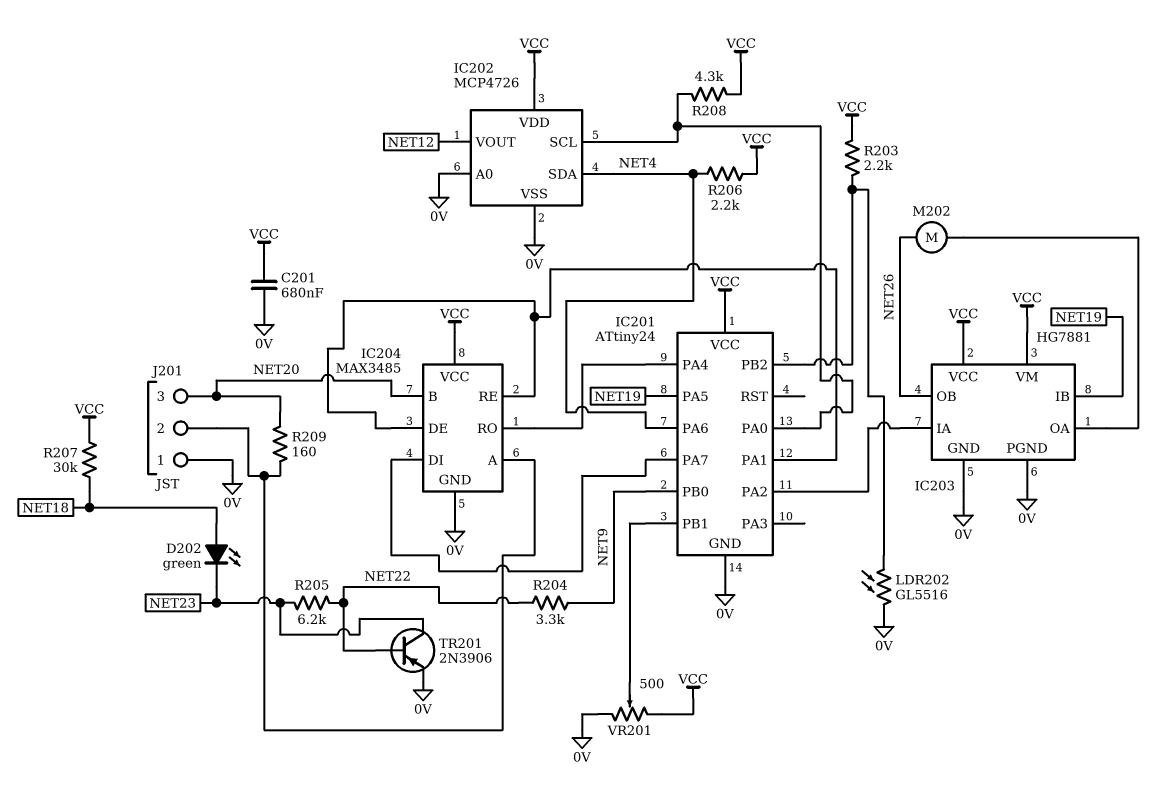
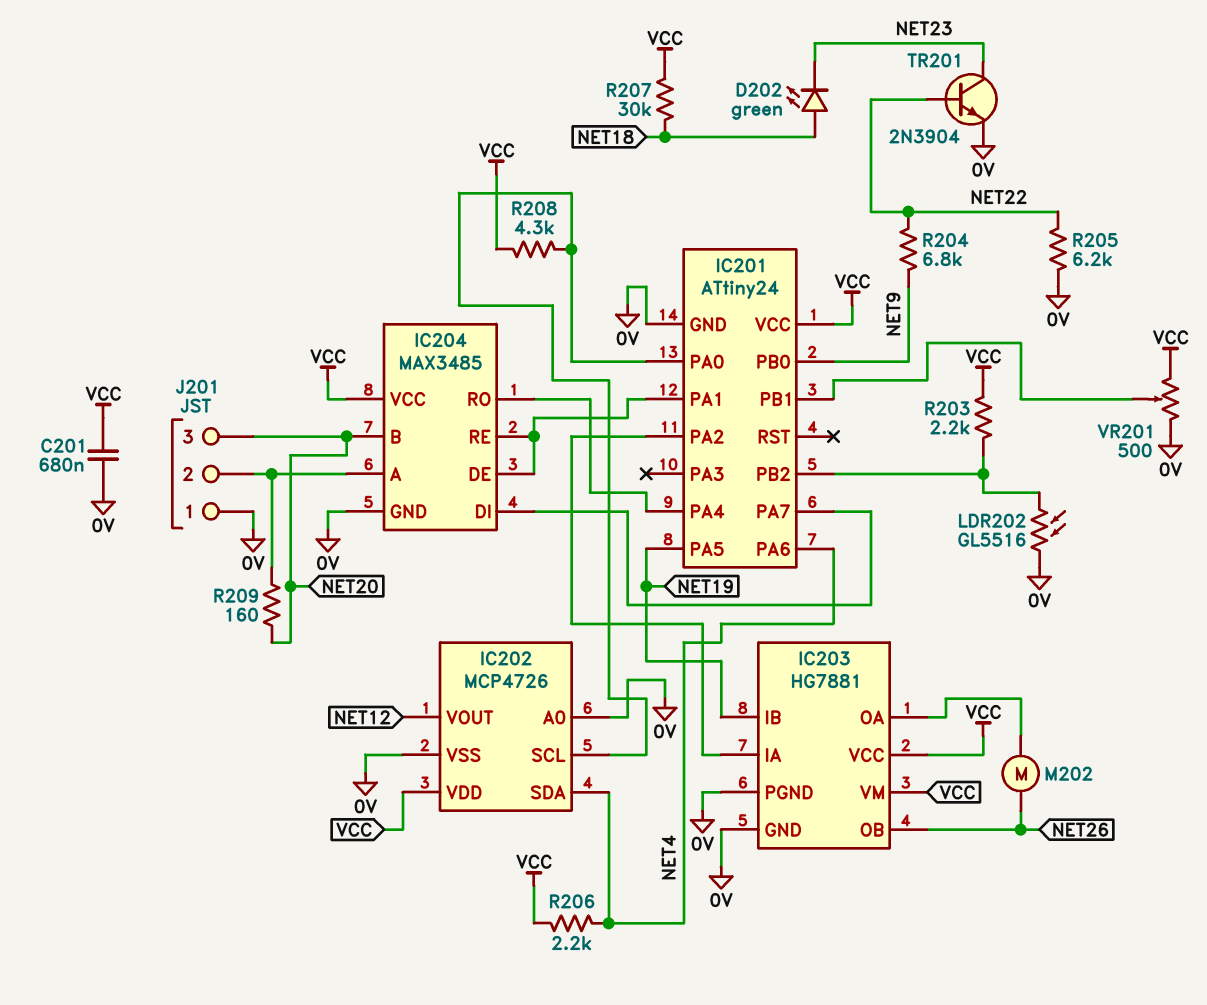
R204: 3.3k (NET9, NET22) -> 6.8k (NET9, NET22)
R205: 6.2k (NET22, NET23) -> 6.2k (0V, NET22)
TR201: PNP 2N3906 (B NET22, C NET23, E 0V) -> NPN 2N3904 (B NET22, C NET23, E 0V)

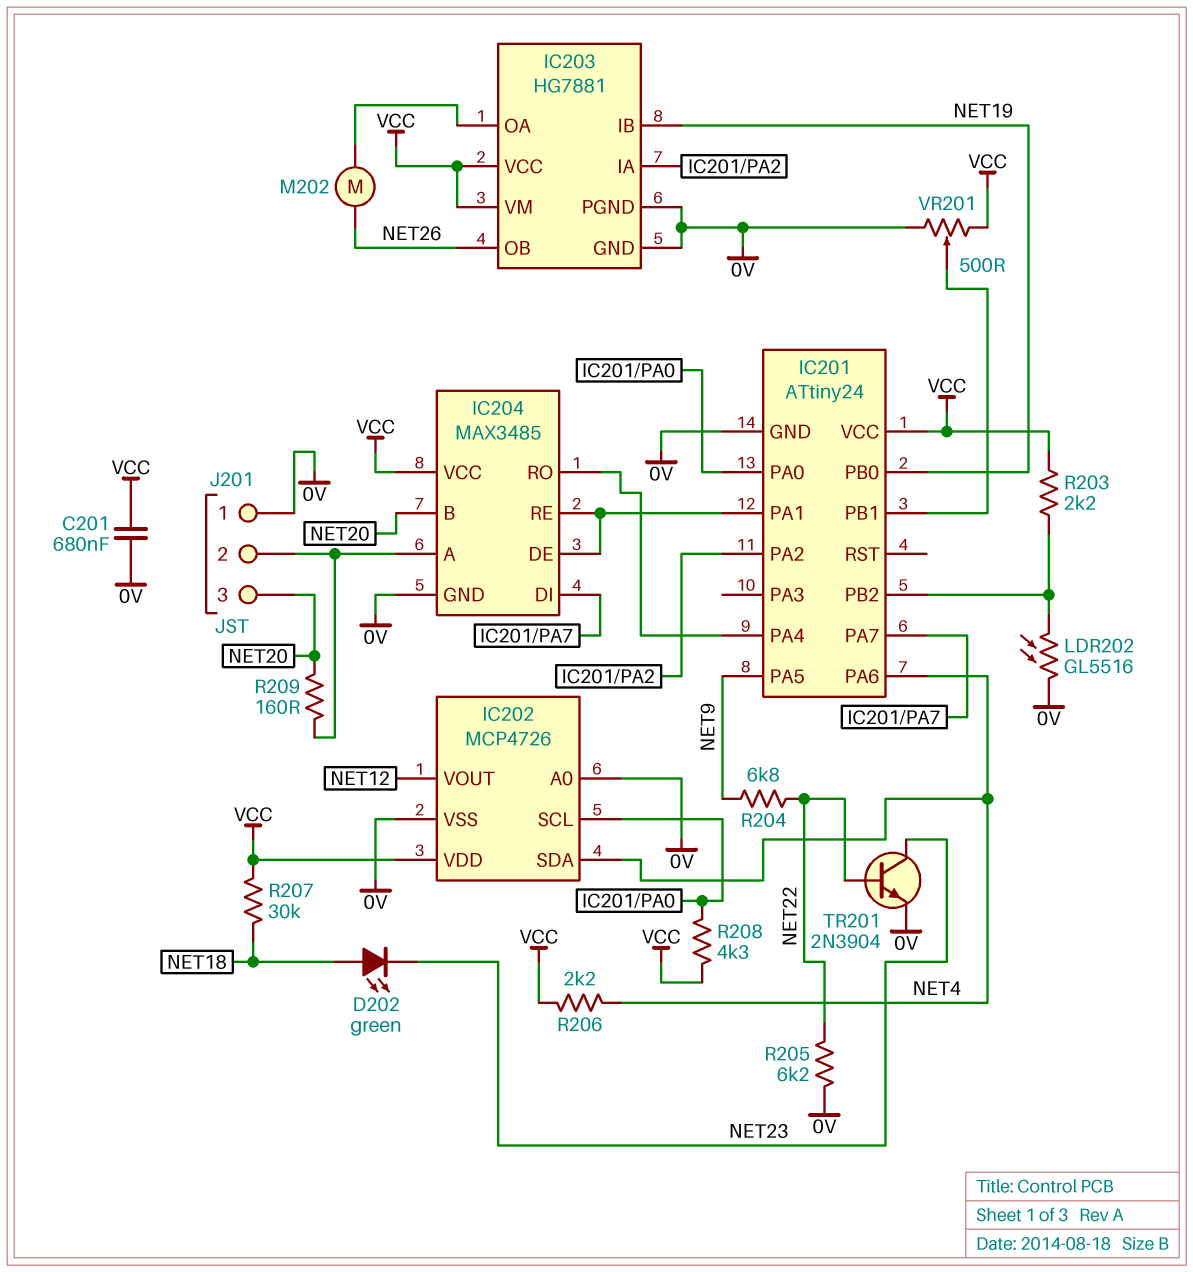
IC201 pin PA5: NET19 -> NET9
IC201 pin PB0: NET9 -> NET19

